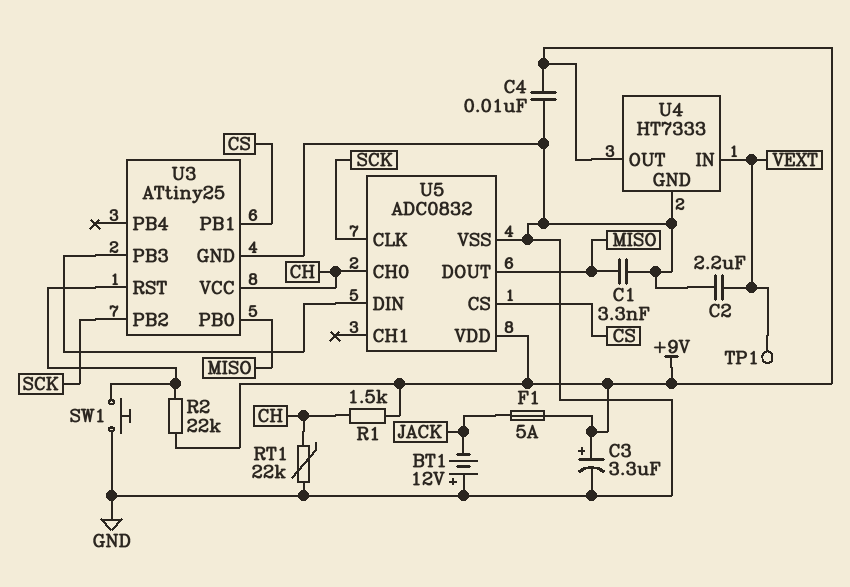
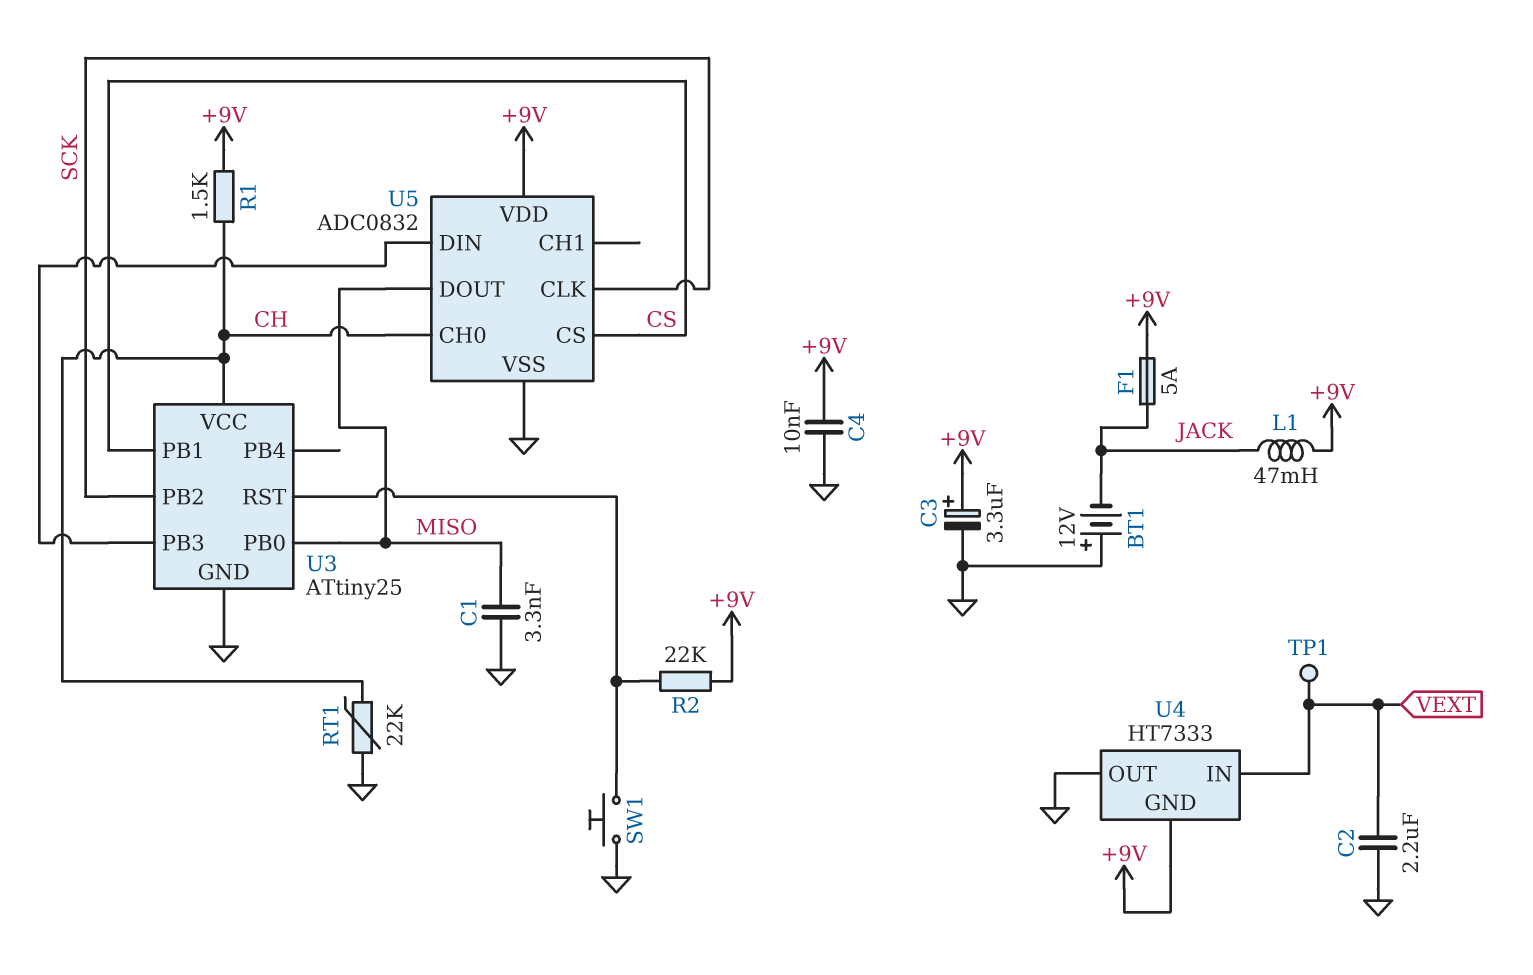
L1: none -> 47mH (+9V, JACK)
U4 pin GND: GND -> +9V
U4 pin OUT: +9V -> GND

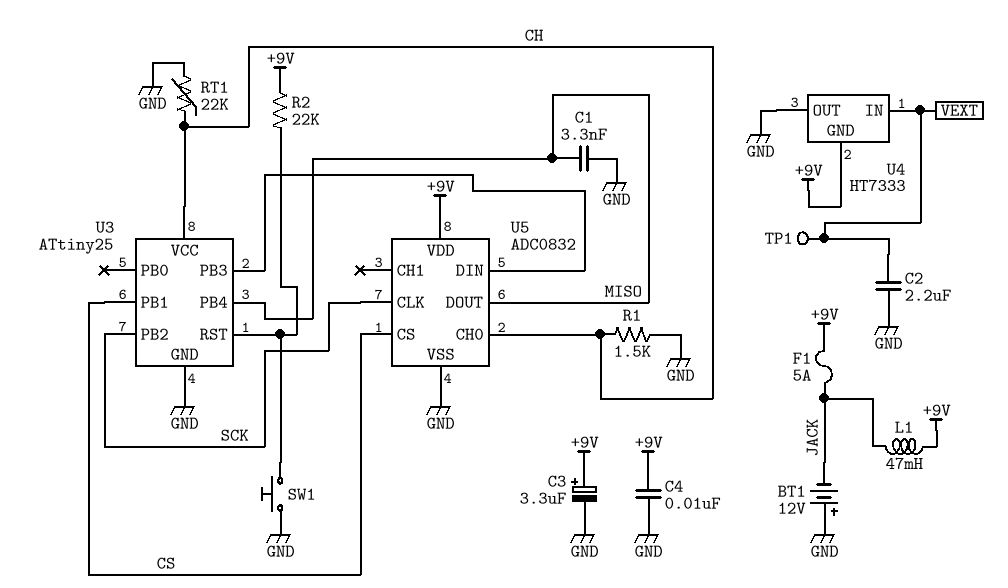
R1: 1.5k (+9V, CH) -> 1.5k (CH, GND)
U3 pin PB0: MISO -> none
U3 pin PB4: none -> MISO

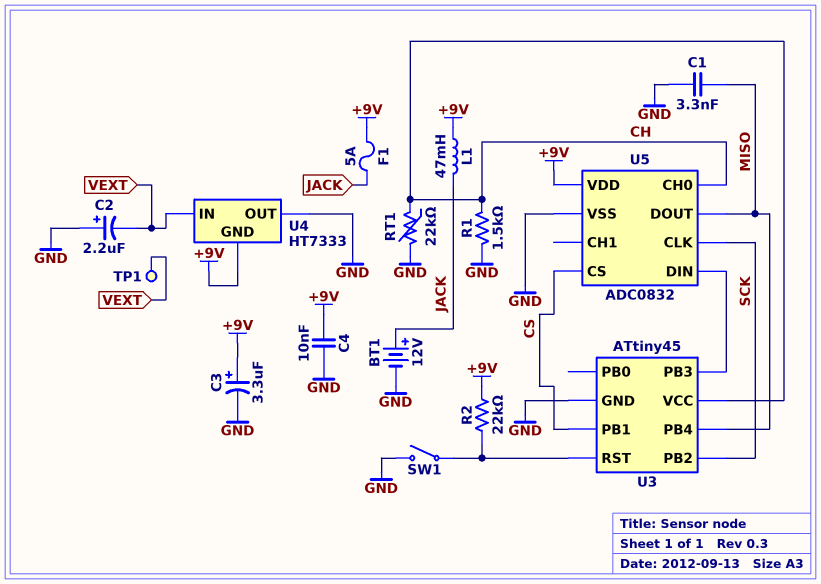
BT1: 12V (plus GND, minus JACK) -> 12V (plus JACK, minus GND)
C2: 2.2uF (GND, VEXT) -> 2.2uF (plus GND, minus VEXT)
SW1: button (GND, U3/RST) -> switch (GND, U3/RST)
U3: ATtiny25 -> ATtiny45

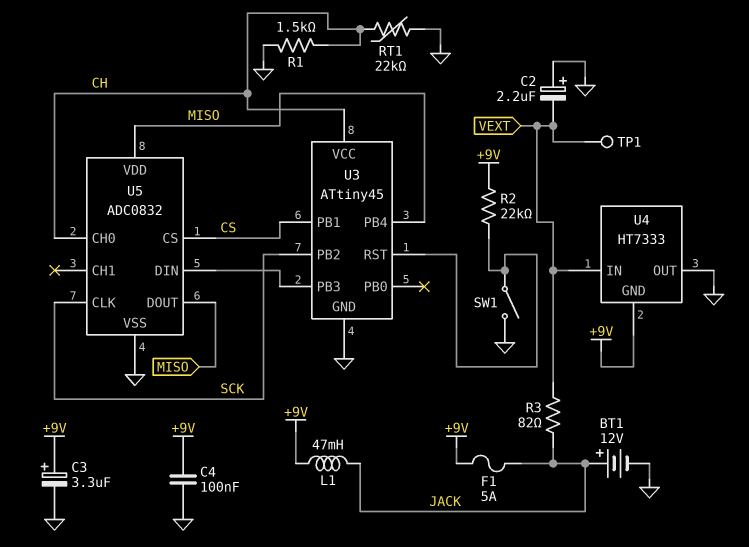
C1: 3.3nF (GND, MISO) -> none
C4: 10nF (+9V, GND) -> 100nF (+9V, GND)
R3: none -> 82 (JACK, VEXT)
U5 pin VDD: +9V -> MISO

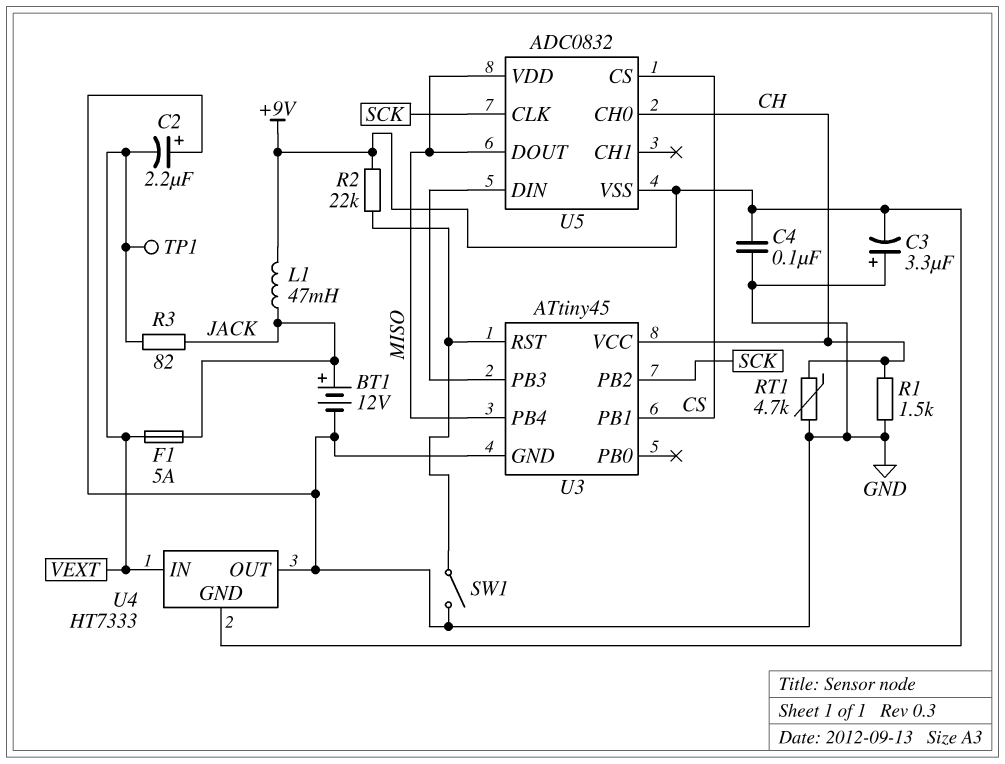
C3: 3.3uF (plus +9V, minus GND) -> 3.3uF (plus GND, minus +9V)
F1: 5A (+9V, JACK) -> 5A (JACK, VEXT)
RT1: 22k (CH, GND) -> 4.7k (CH, GND)
U5 pin VSS: GND -> +9V

